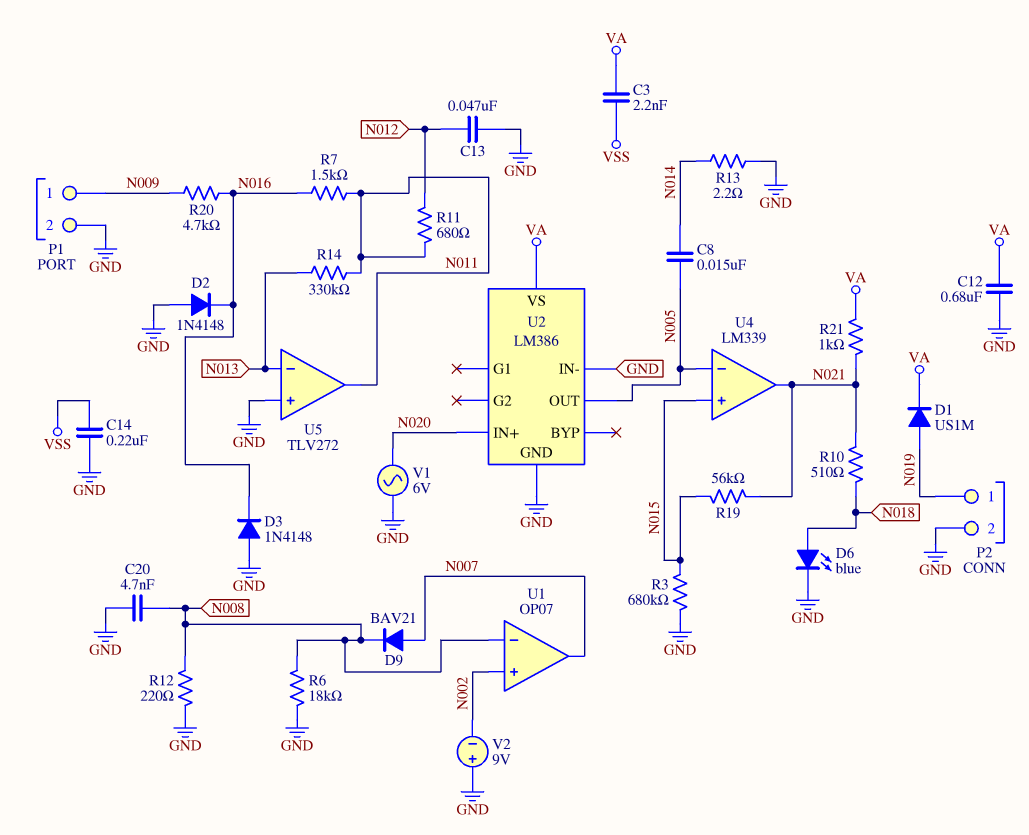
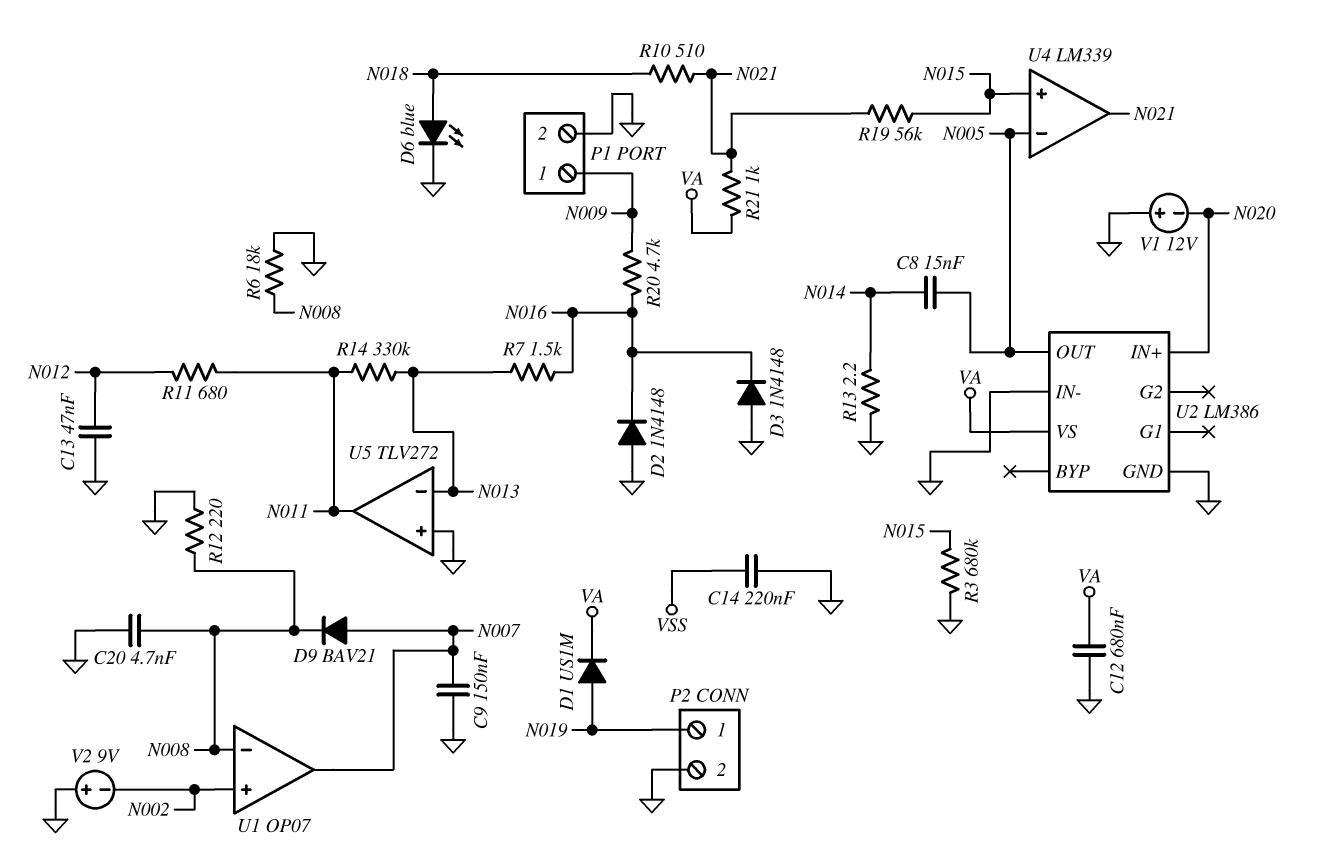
C3: 2.2nF (VA, VSS) -> none
C9: none -> 150nF (GND, N007)
R7: 1.5k (N011, N016) -> 1.5k (N013, N016)
V1: AC 6V (GND, N020) -> 12V (plus GND, minus N020)

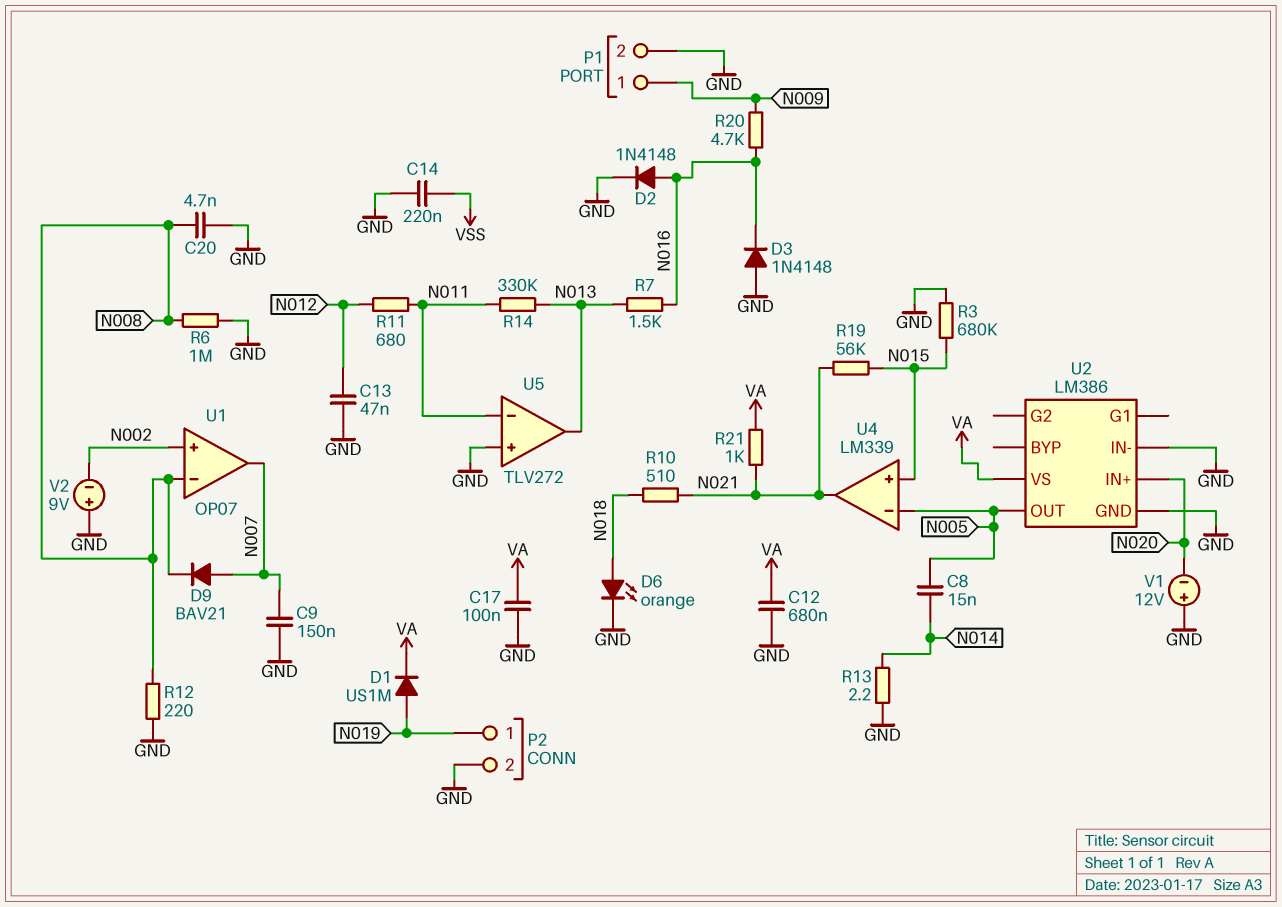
C17: none -> 100nF (GND, VA)
D2: diode 1N4148 (A GND, K N016) -> diode 1N4148 (A N016, K GND)
D6: LED blue (A N018, K GND) -> LED orange (A N018, K GND)
R6: 18k (GND, N008) -> 1M (GND, N008)
U5 pin in-: N013 -> N011
U5 pin out: N011 -> N013

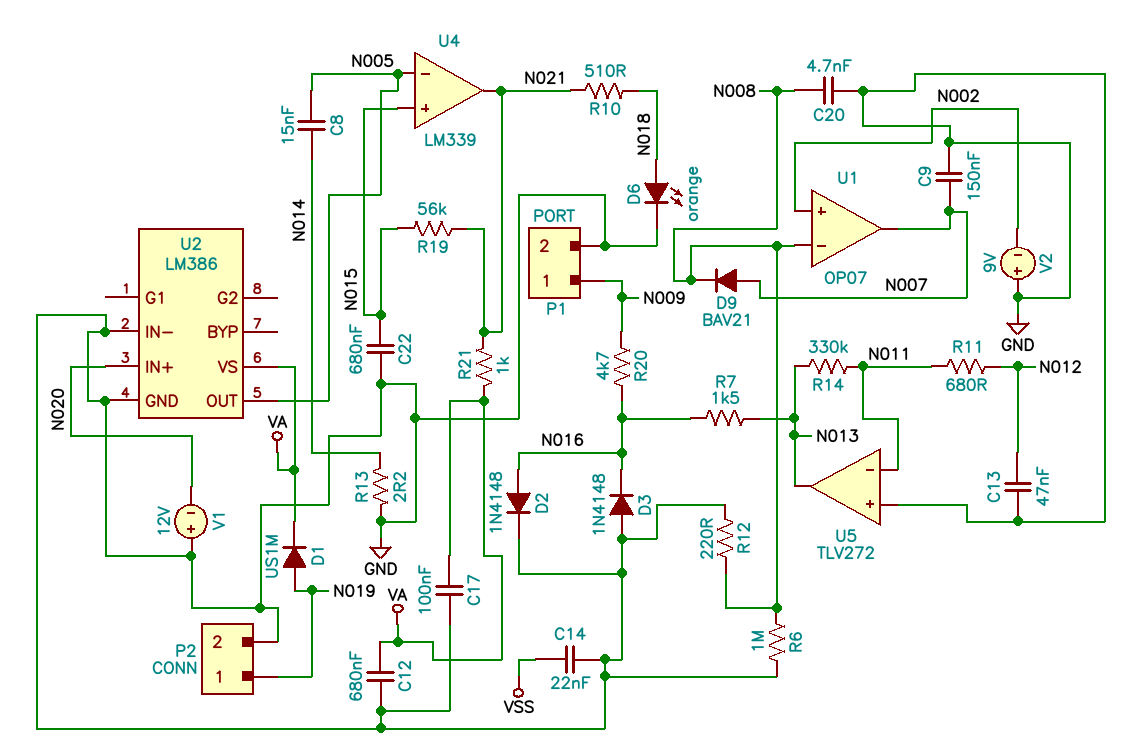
C14: 220nF (GND, VSS) -> 22nF (GND, VSS)
C22: none -> 680nF (GND, N015)
R3: 680k (GND, N015) -> none

